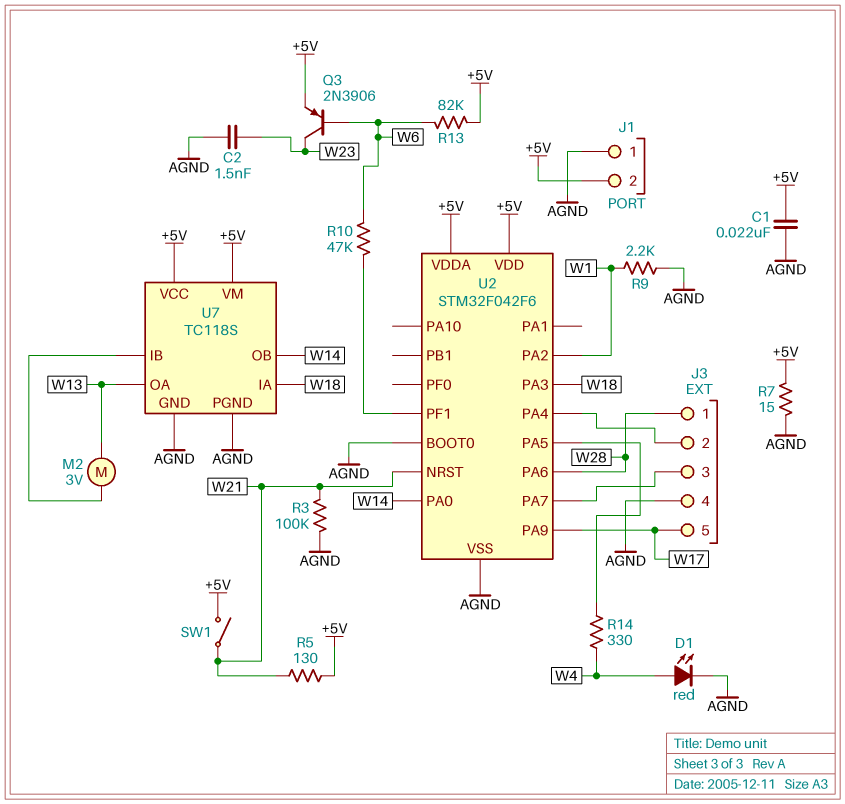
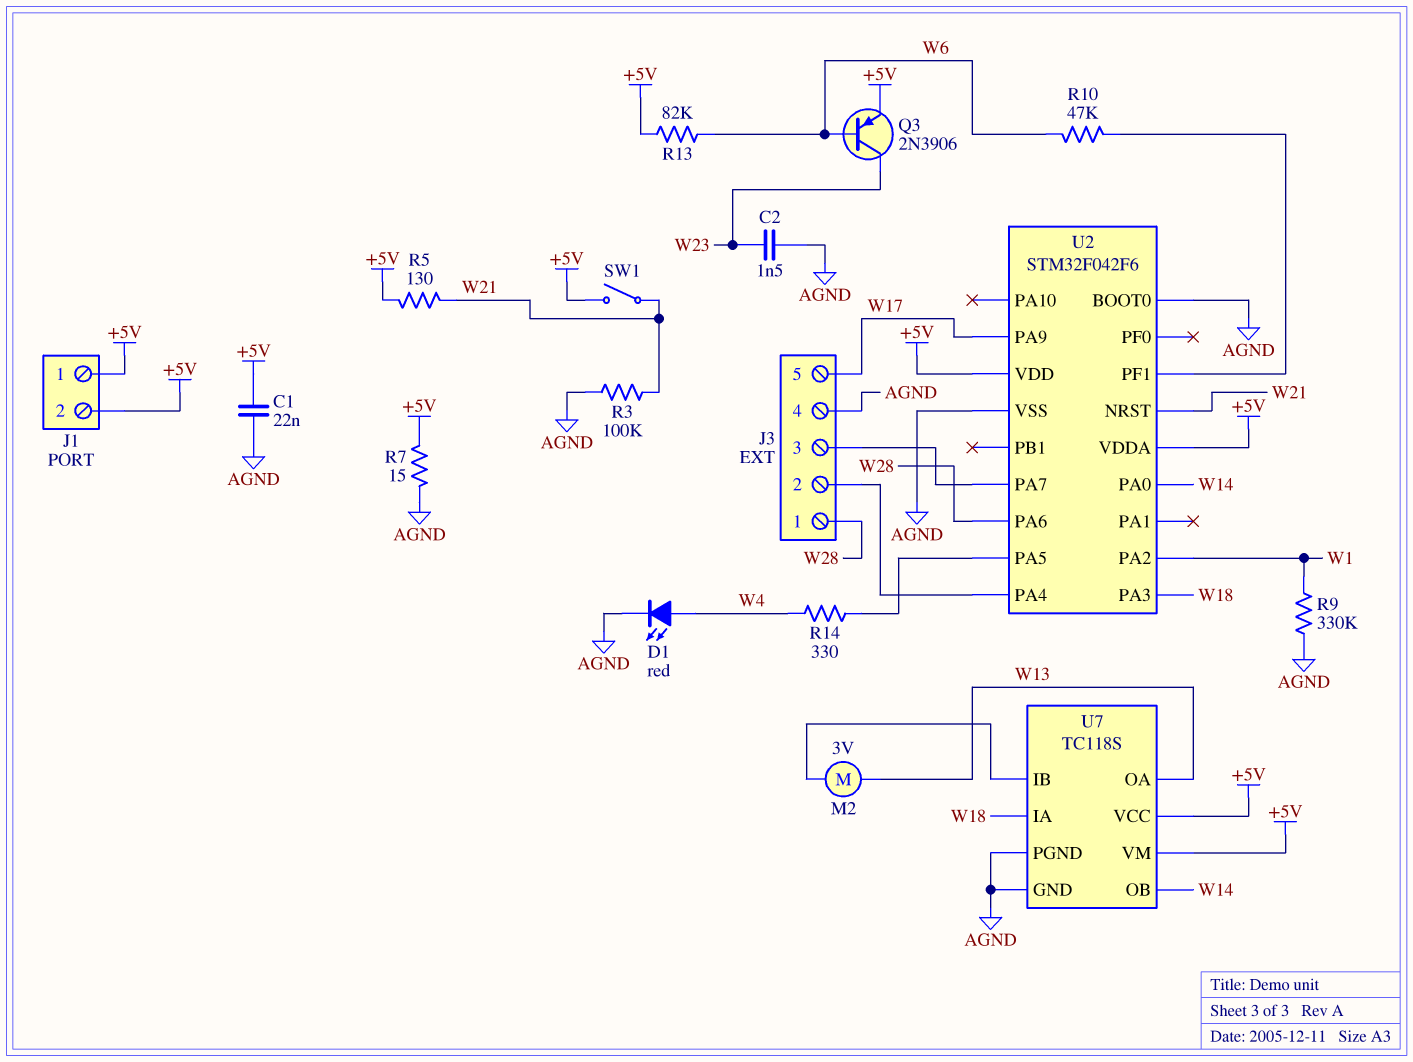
J1 pin 1: AGND -> +5V
R9: 2.2k (AGND, W1) -> 330k (AGND, W1)

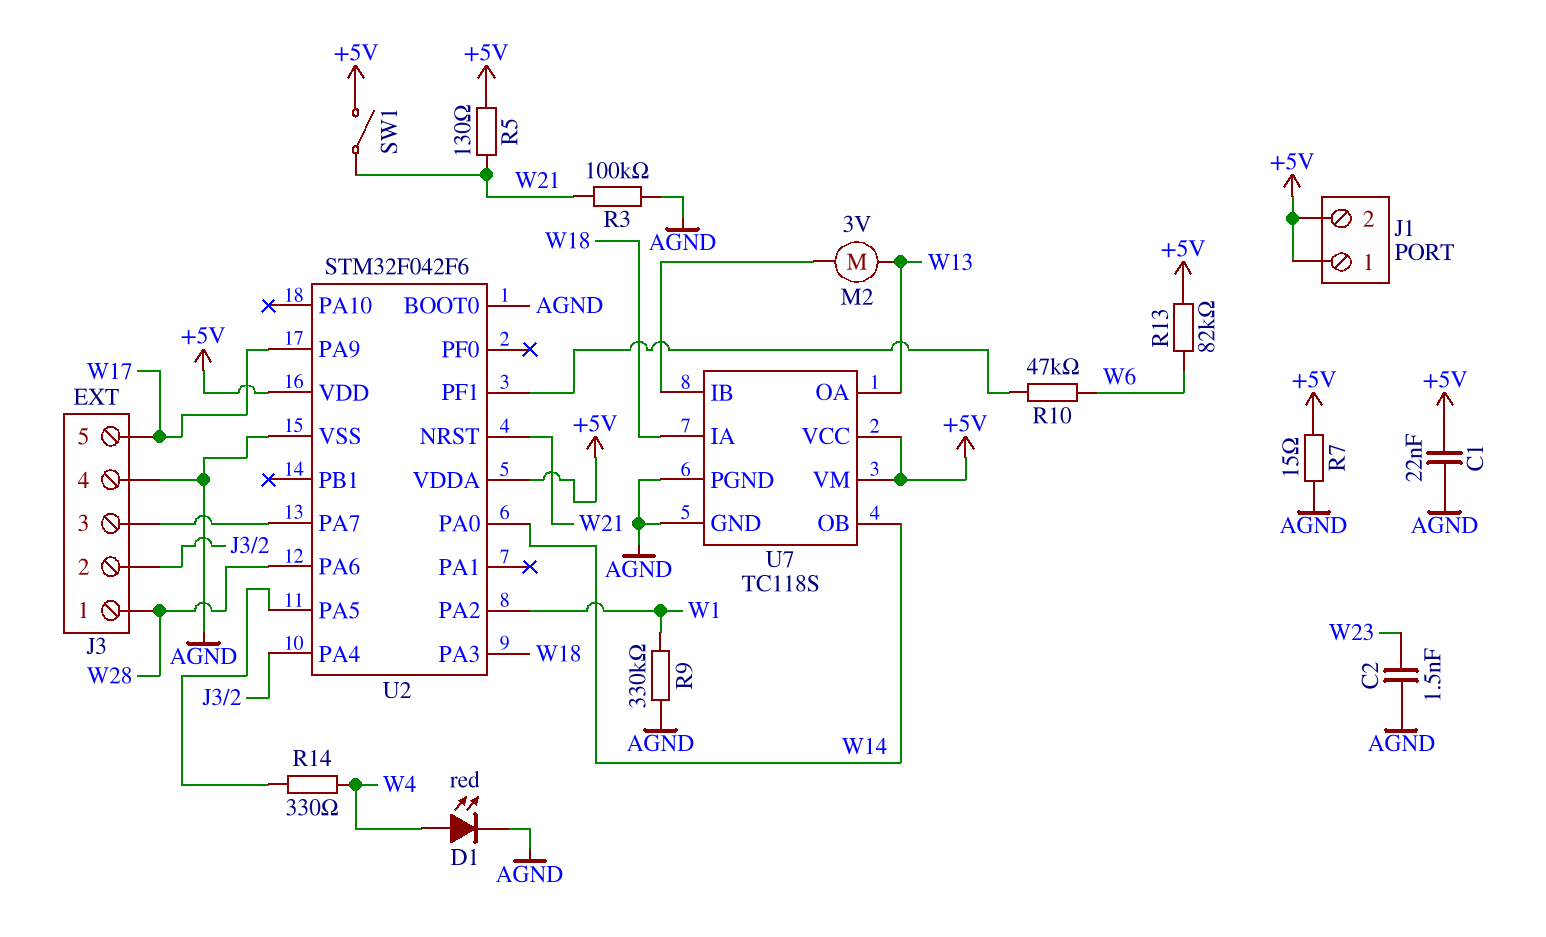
Q3: PNP 2N3906 (B W6, C W23, E +5V) -> none

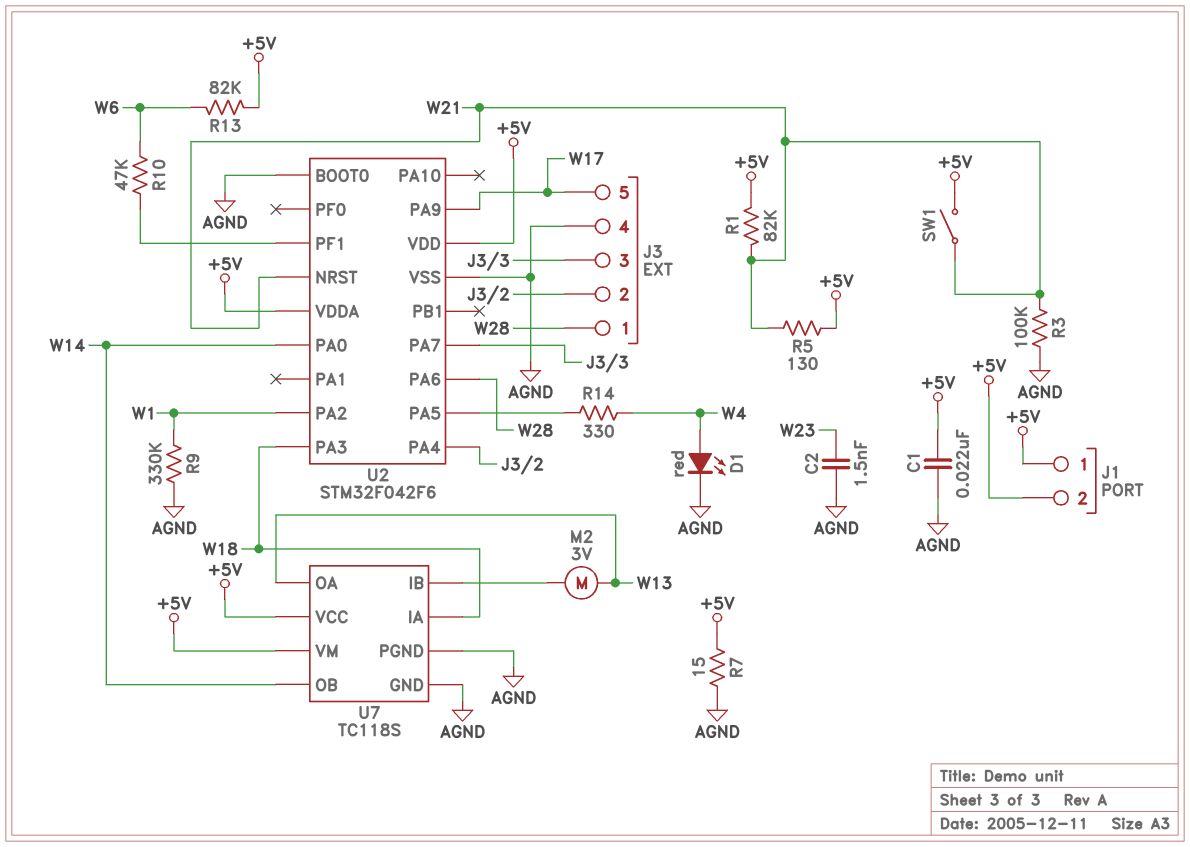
R1: none -> 82k (+5V, W21)

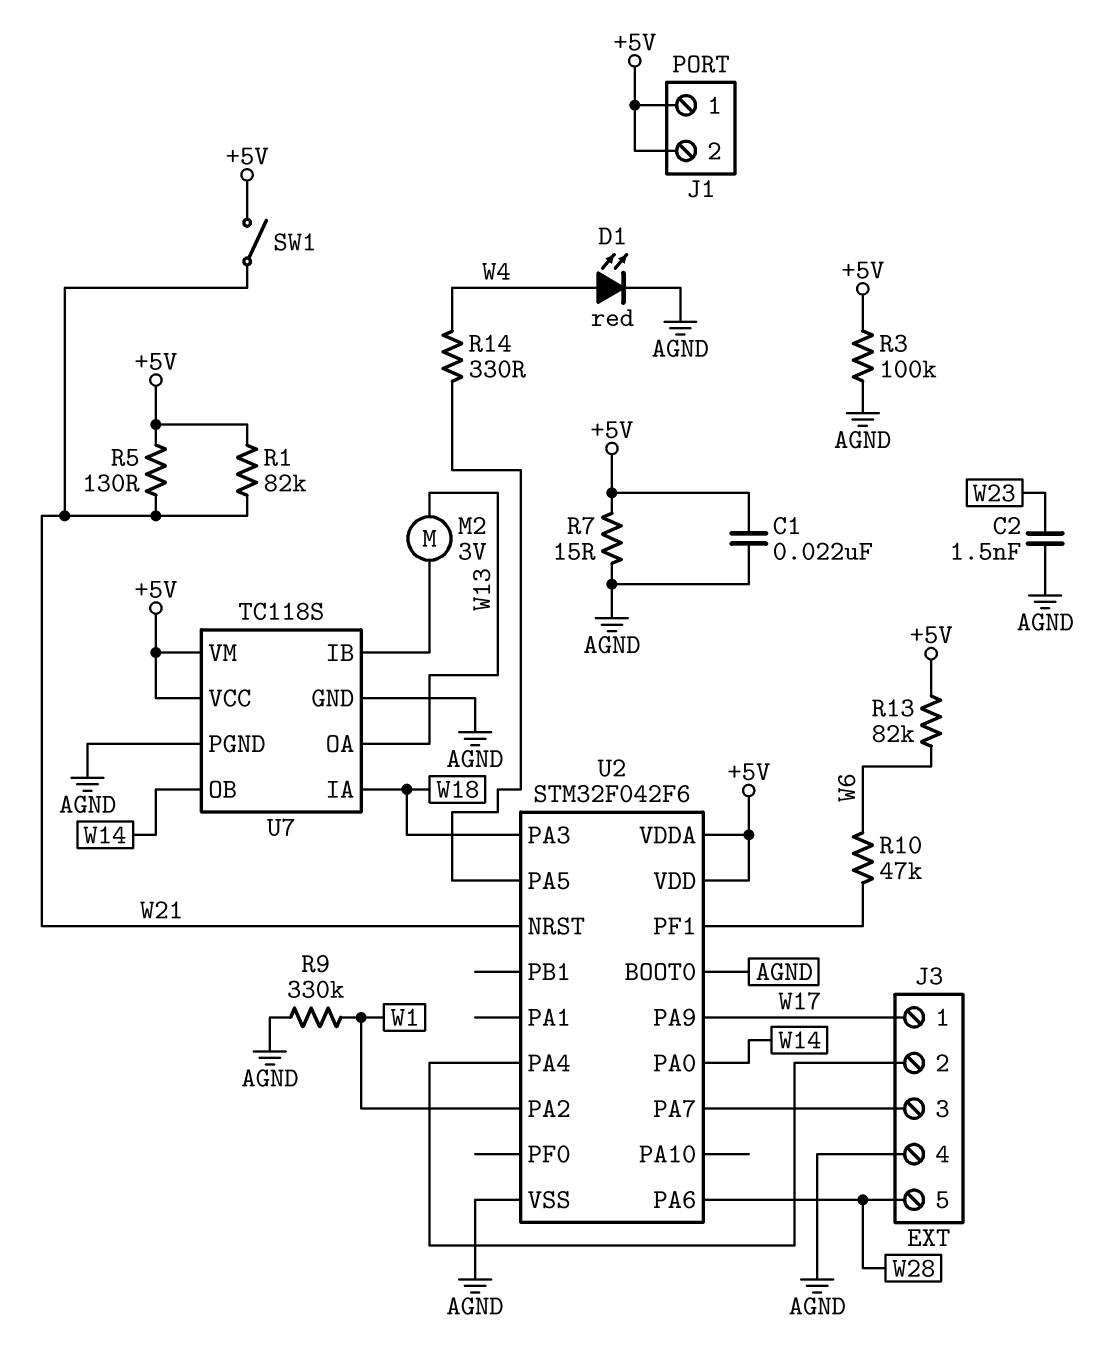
J3 pin 1: W28 -> W17
J3 pin 5: W17 -> W28
R3: 100k (AGND, W21) -> 100k (+5V, AGND)

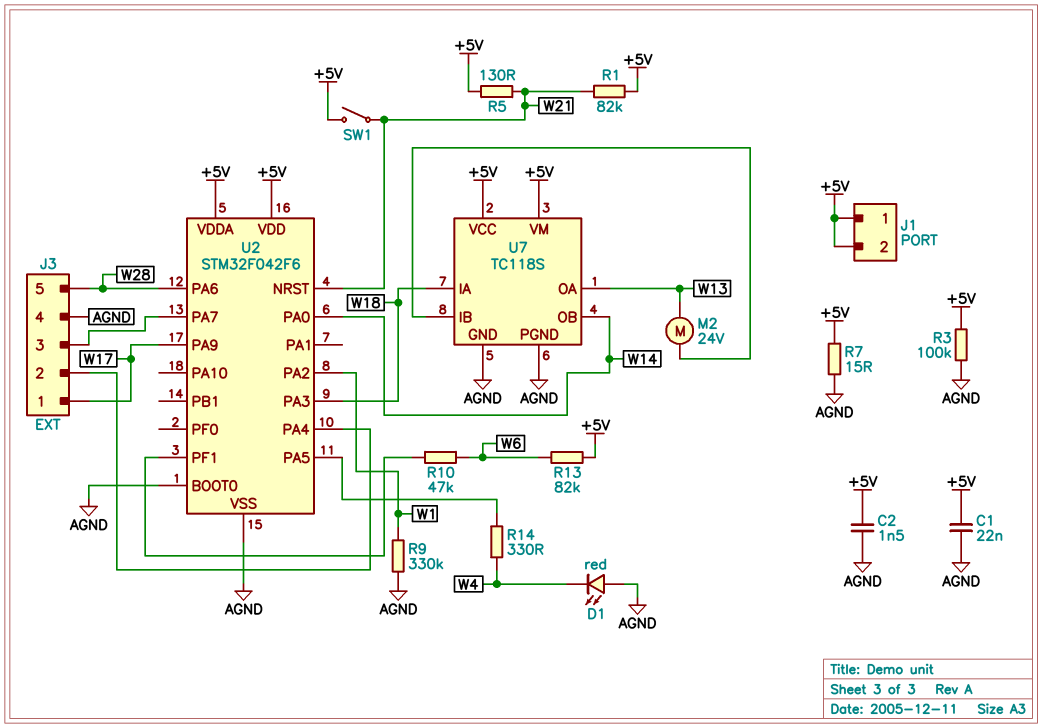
C2: 1.5nF (AGND, W23) -> 1.5nF (+5V, AGND)
D1: LED red (A W4, K AGND) -> LED red (A AGND, K W4)
M2: motor 3V (U7/IB, W13) -> motor 24V (U7/IB, W13)

